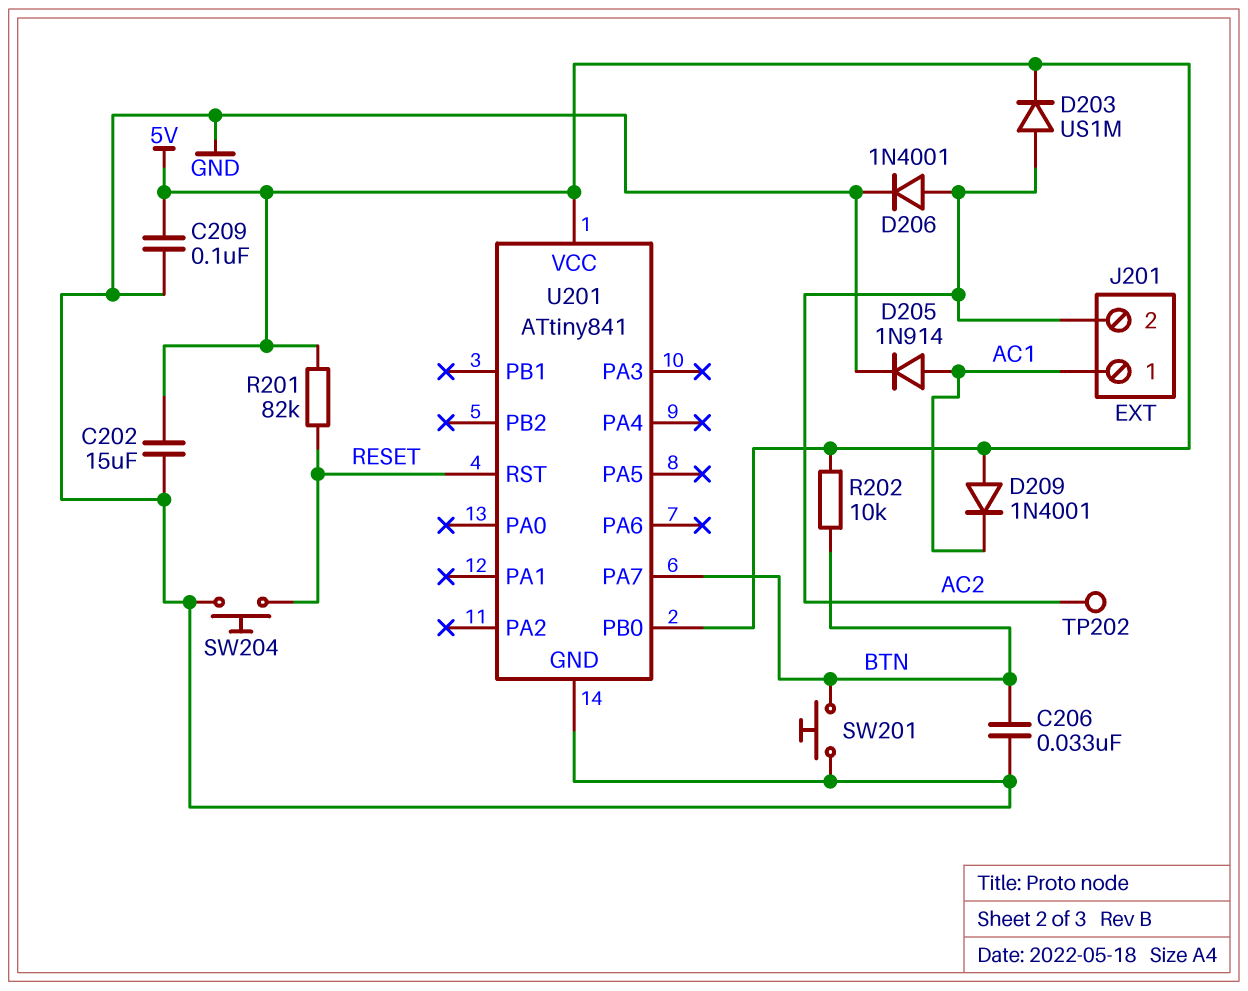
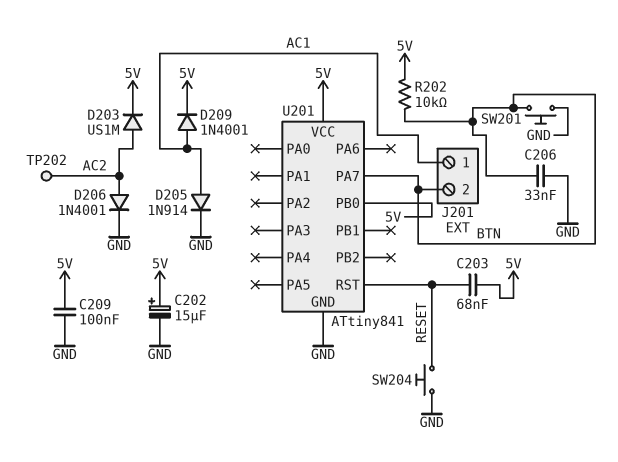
C202: 15uF (5V, GND) -> 15uF (plus 5V, minus GND)
C203: none -> 68nF (5V, RESET)
D209: diode 1N4001 (A 5V, K AC1) -> diode 1N4001 (A AC1, K 5V)
J201 pin 2: AC2 -> BTN
R201: 82k (5V, RESET) -> none

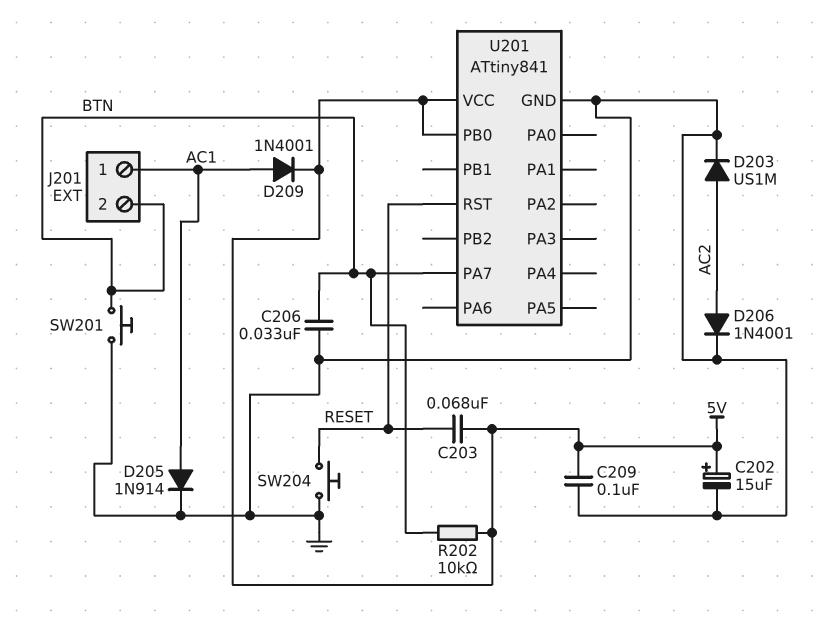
D203: diode US1M (A AC2, K 5V) -> diode US1M (A AC2, K GND)
TP202: test point (AC2) -> none

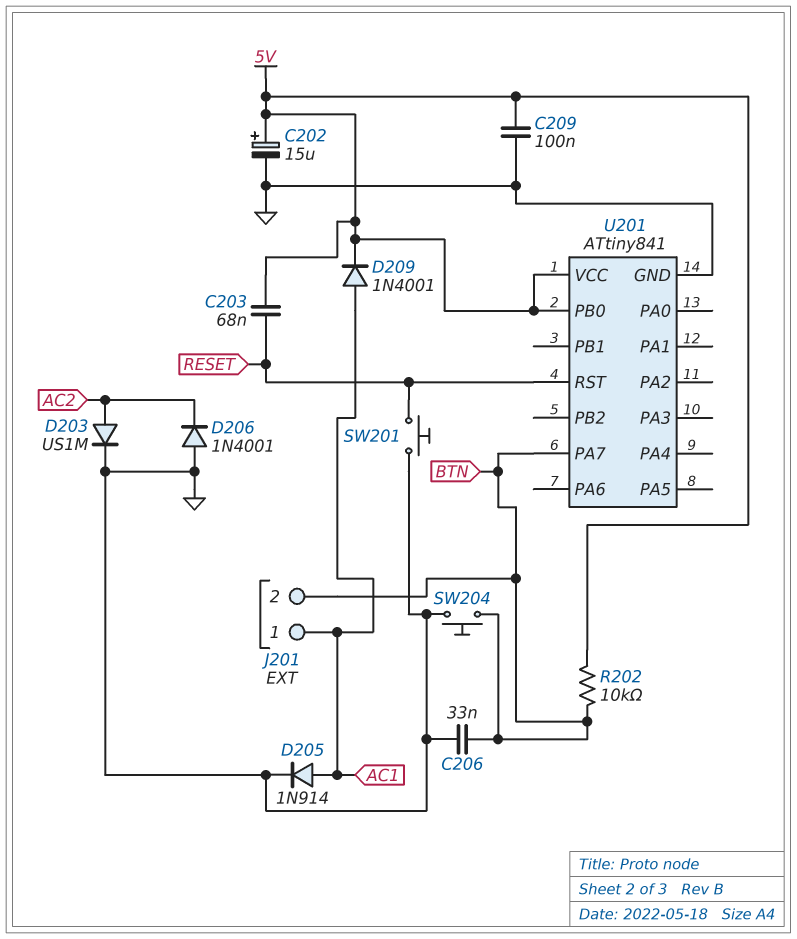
D206: diode 1N4001 (A AC2, K GND) -> diode 1N4001 (A GND, K AC2)
SW201: button (BTN, GND) -> button (GND, RESET)
SW204: button (GND, RESET) -> button (BTN, GND)

